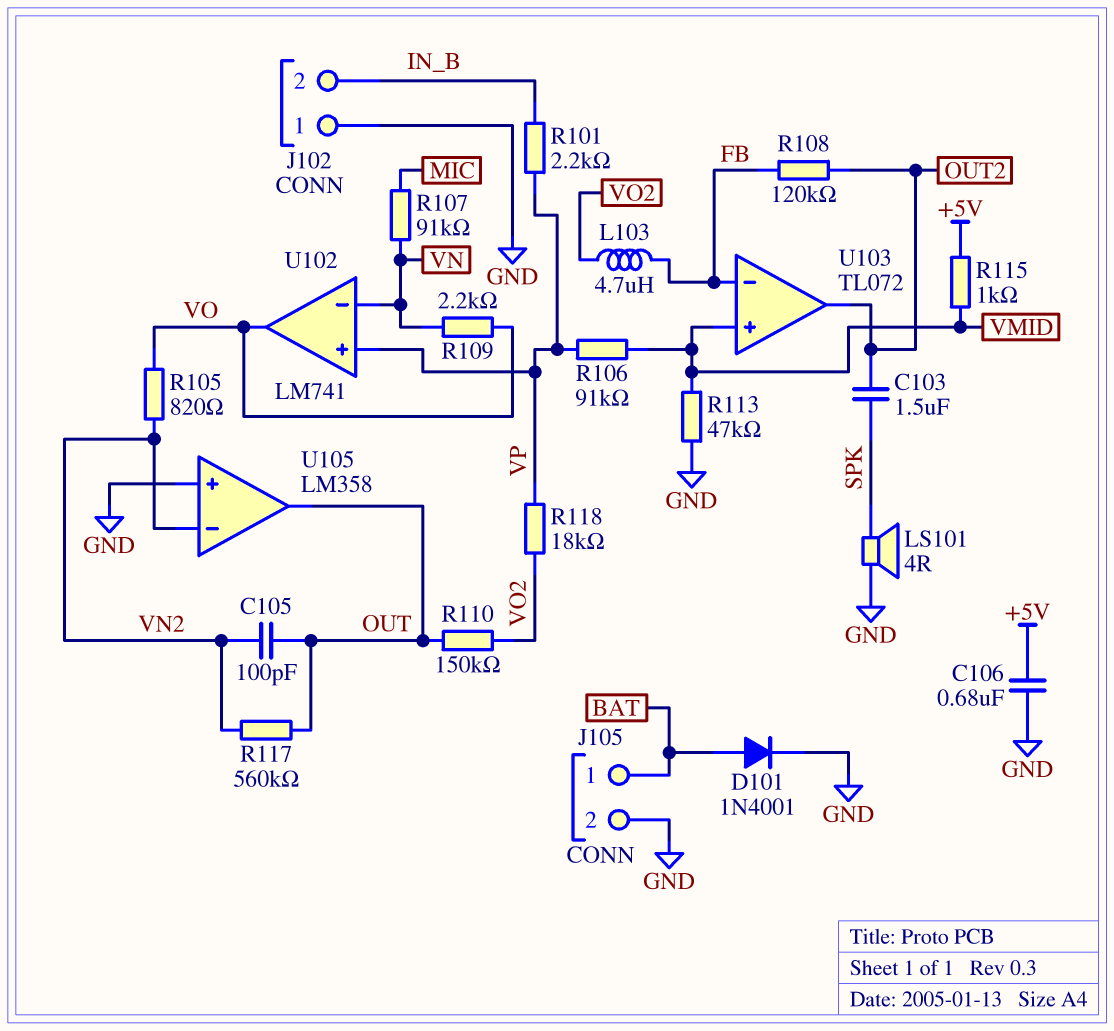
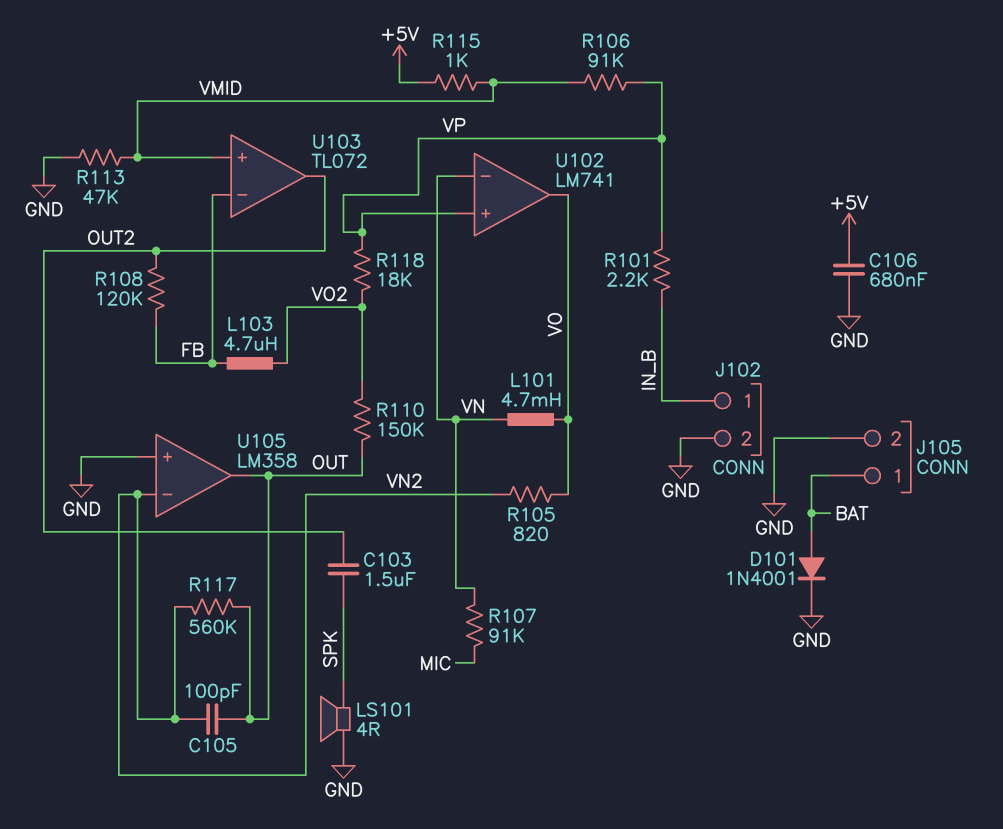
J102 pin 1: GND -> IN_B
J102 pin 2: IN_B -> GND
L101: none -> 4.7mH (VN, VO)
R109: 2.2k (VN, VO) -> none

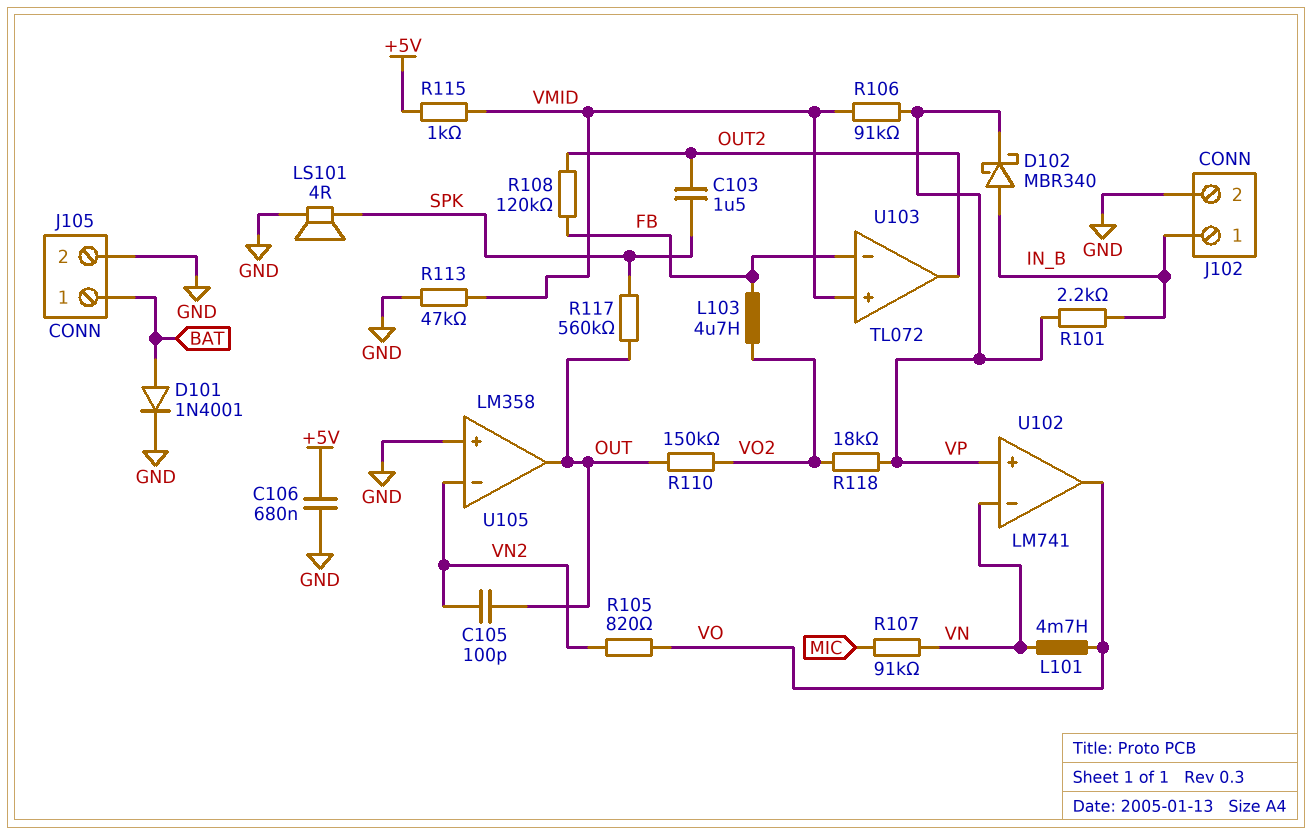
D102: none -> schottky MBR340 (A IN_B, K VP)
R117: 560k (OUT, VN2) -> 560k (OUT, SPK)

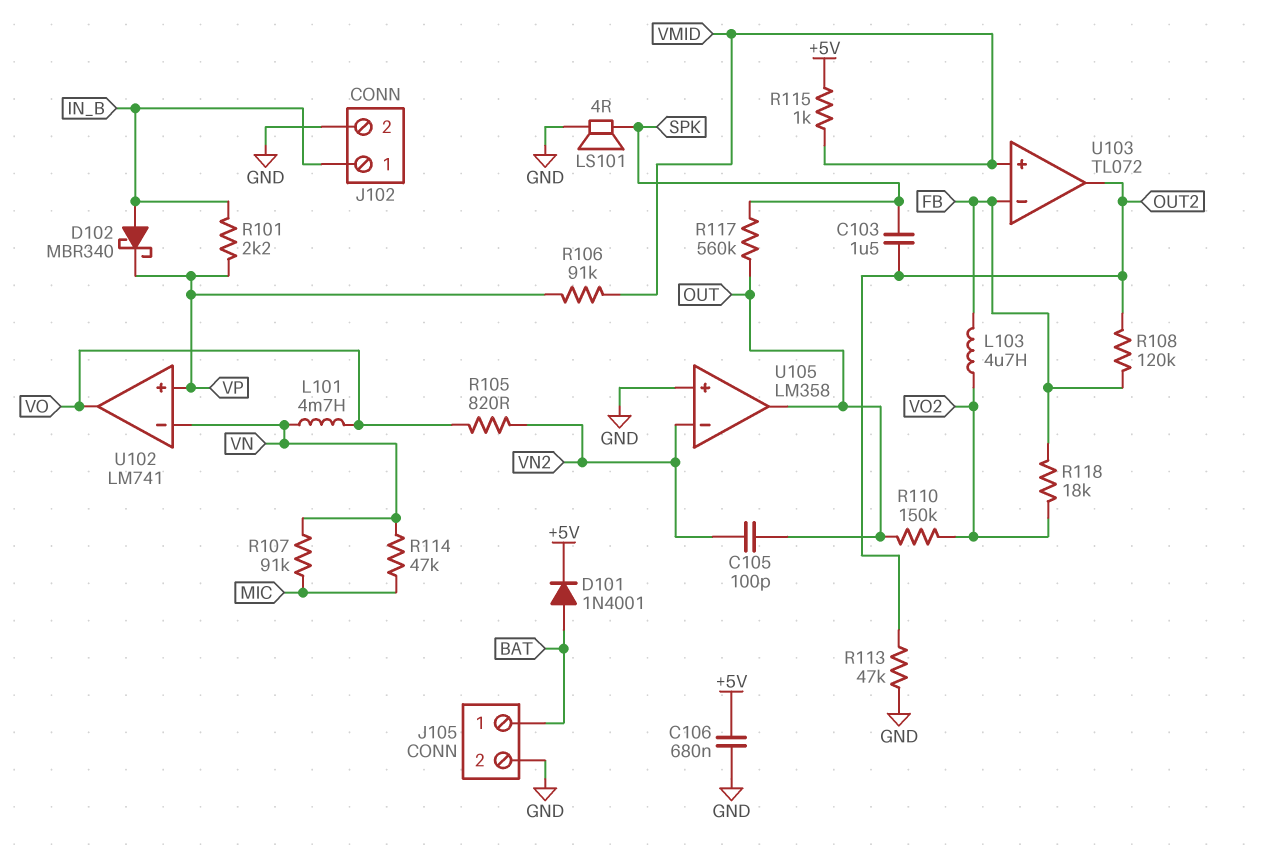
D101: diode 1N4001 (A BAT, K GND) -> diode 1N4001 (A BAT, K +5V)
R113: 47k (GND, VMID) -> 47k (GND, OUT2)
R114: none -> 47k (MIC, VN)
R118: 18k (VO2, VP) -> 18k (FB, VO2)

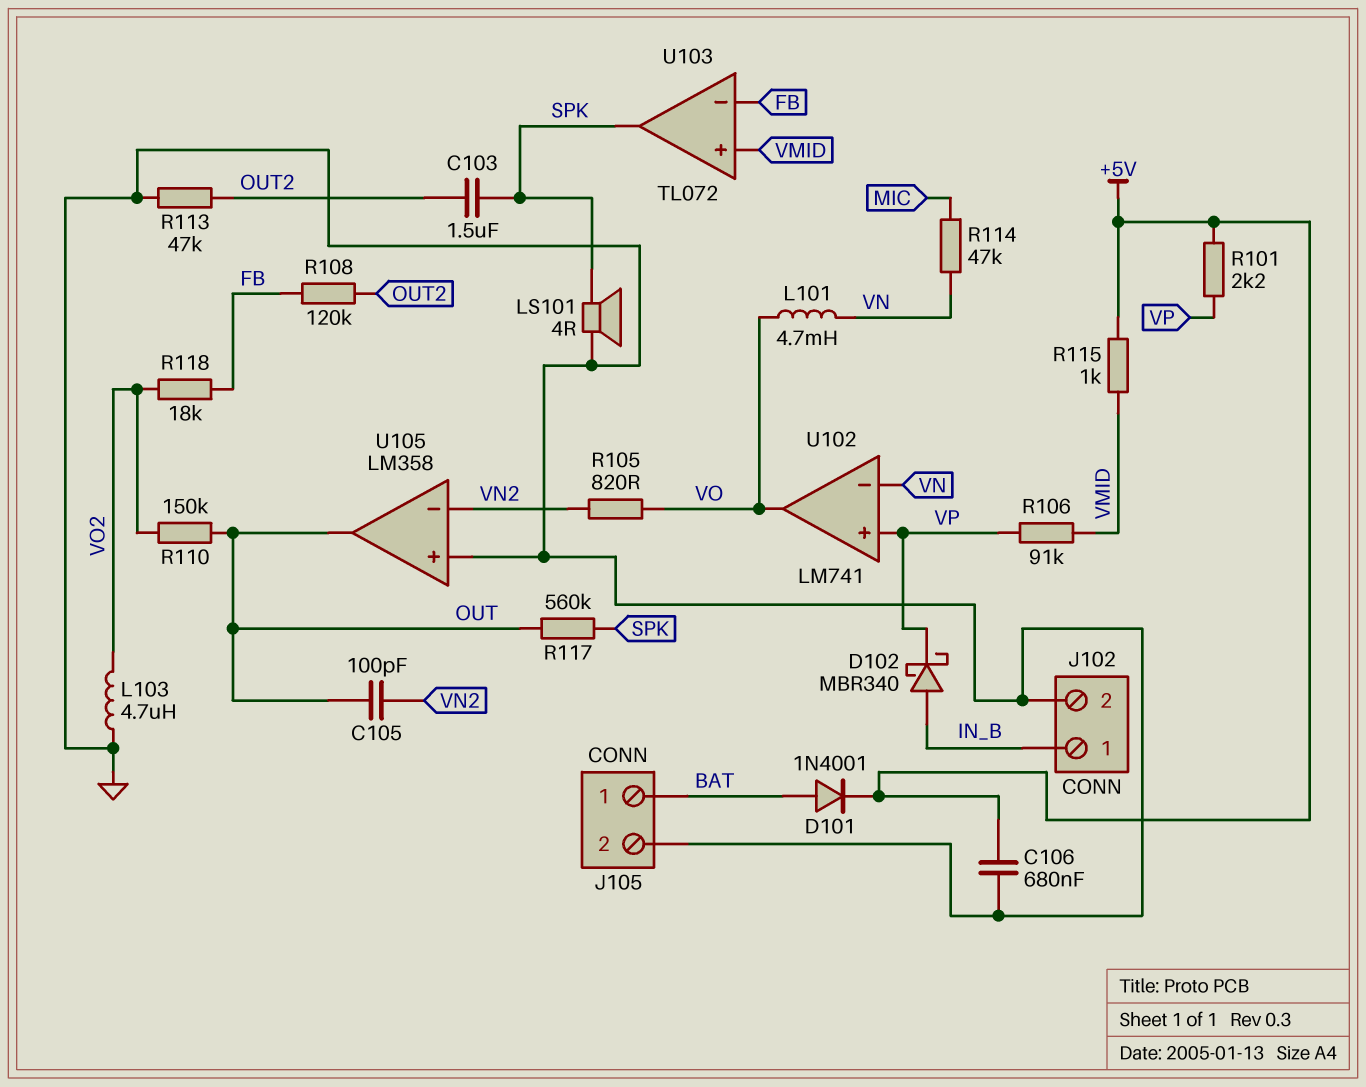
L103: 4.7uH (FB, VO2) -> 4.7uH (GND, VO2)
R101: 2.2k (IN_B, VP) -> 2.2k (+5V, VP)
R107: 91k (MIC, VN) -> none
U103 pin out: OUT2 -> SPK

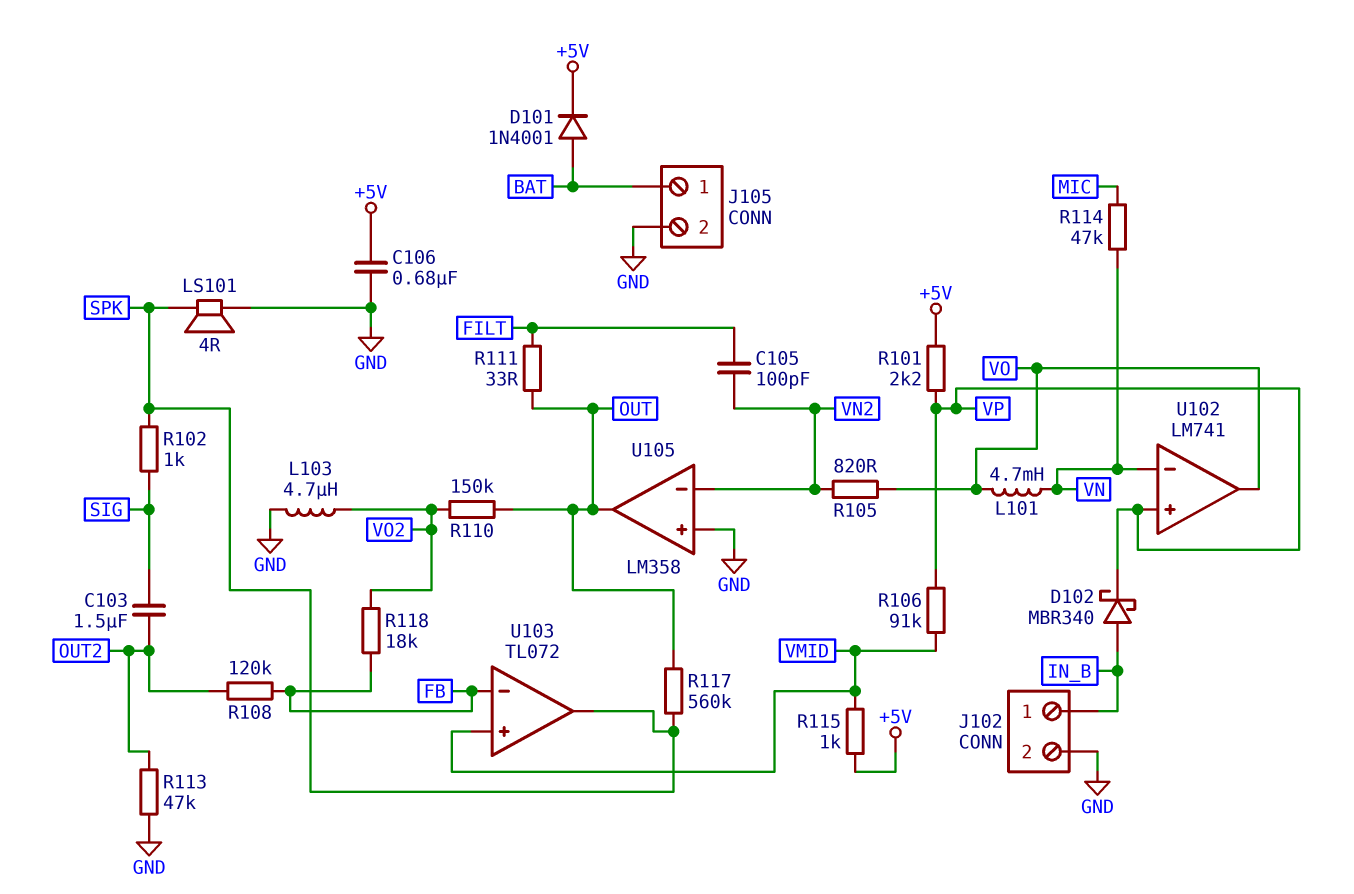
C103: 1.5uF (OUT2, SPK) -> 1.5uF (OUT2, SIG)
C105: 100pF (OUT, VN2) -> 100pF (FILT, VN2)
R102: none -> 1k (SIG, SPK)
R111: none -> 33 (FILT, OUT)

